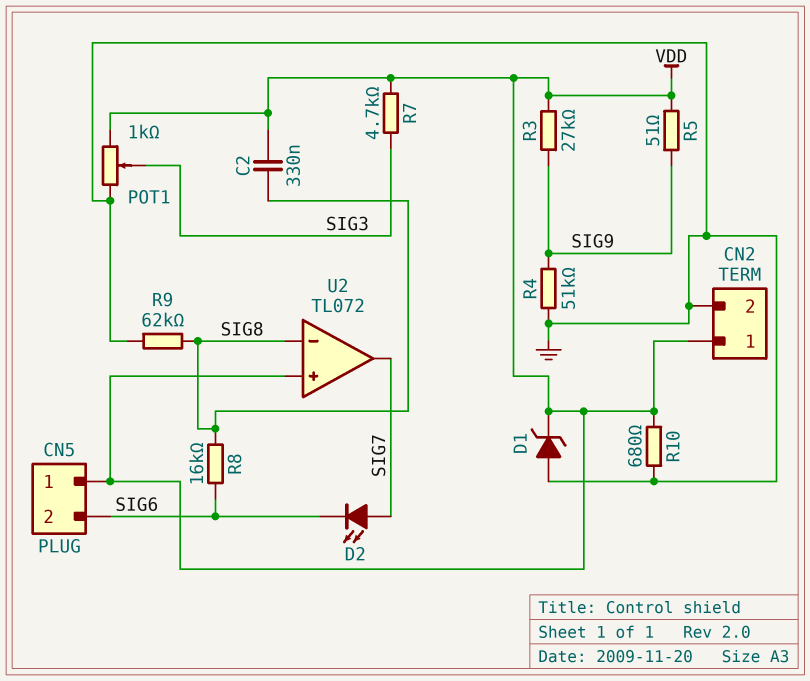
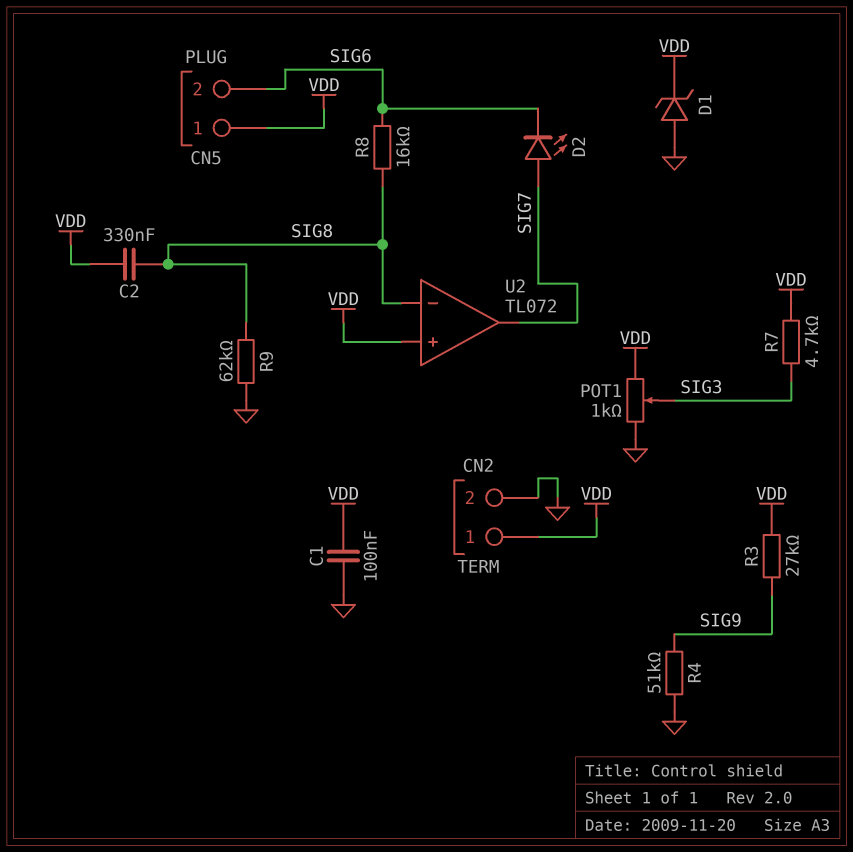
C1: none -> 100nF (GND, VDD)
R5: 51 (SIG9, VDD) -> none
R10: 680 (GND, VDD) -> none

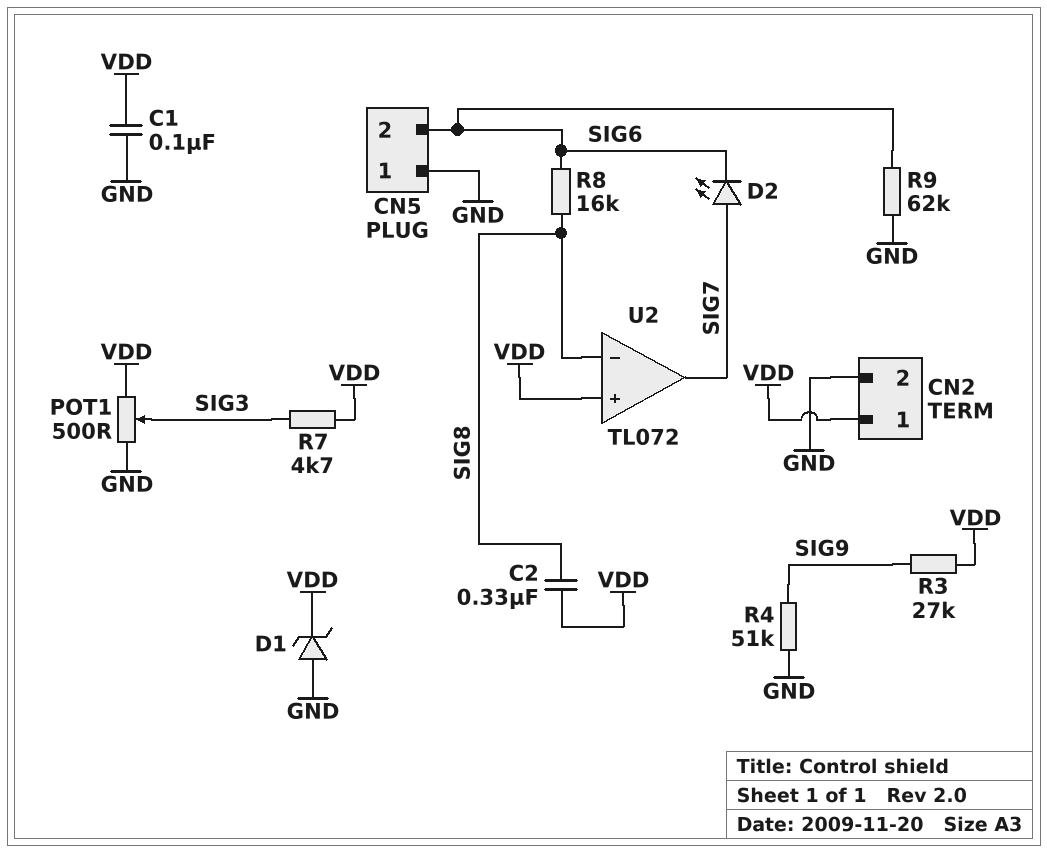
CN5 pin 1: VDD -> GND
POT1: 1k (GND, VDD, wiper SIG3) -> 500 (GND, VDD, wiper SIG3)
R9: 62k (GND, SIG8) -> 62k (GND, SIG6)

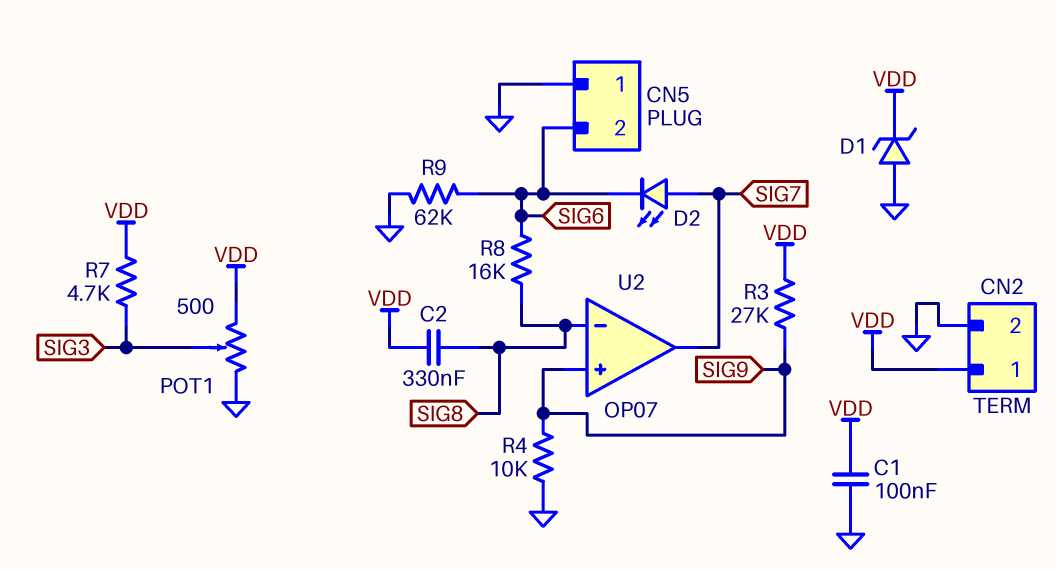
R4: 51k (GND, SIG9) -> 10k (GND, SIG9)
U2: TL072 -> OP07
U2 pin in+: VDD -> SIG9

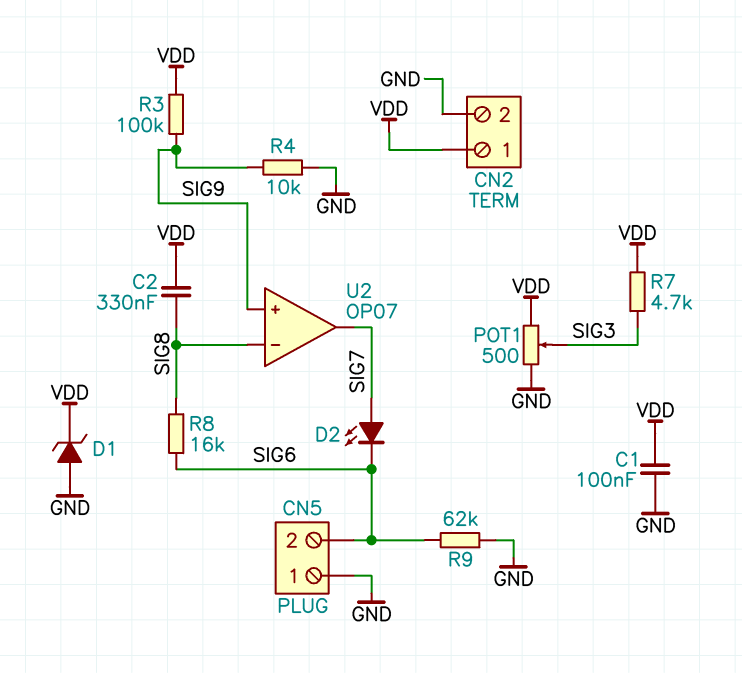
R3: 27k (SIG9, VDD) -> 100k (SIG9, VDD)

